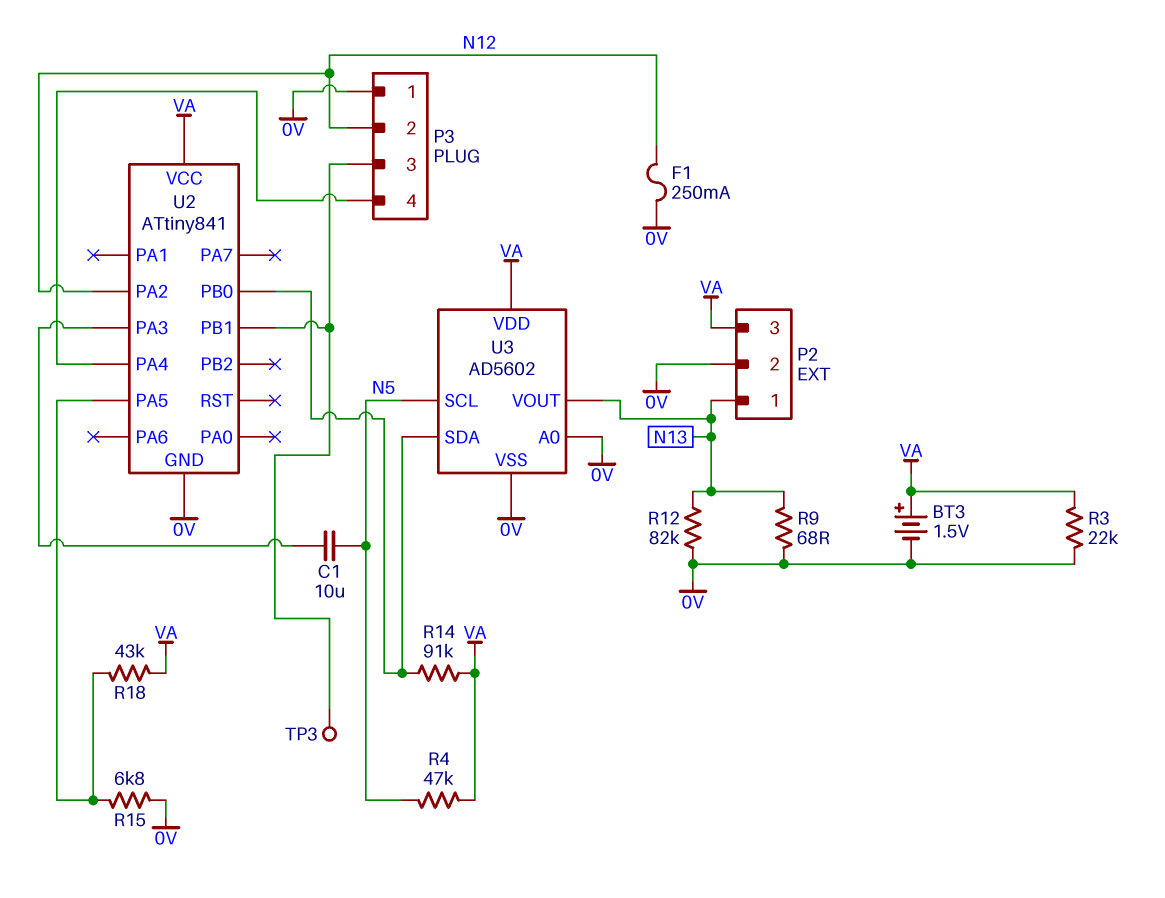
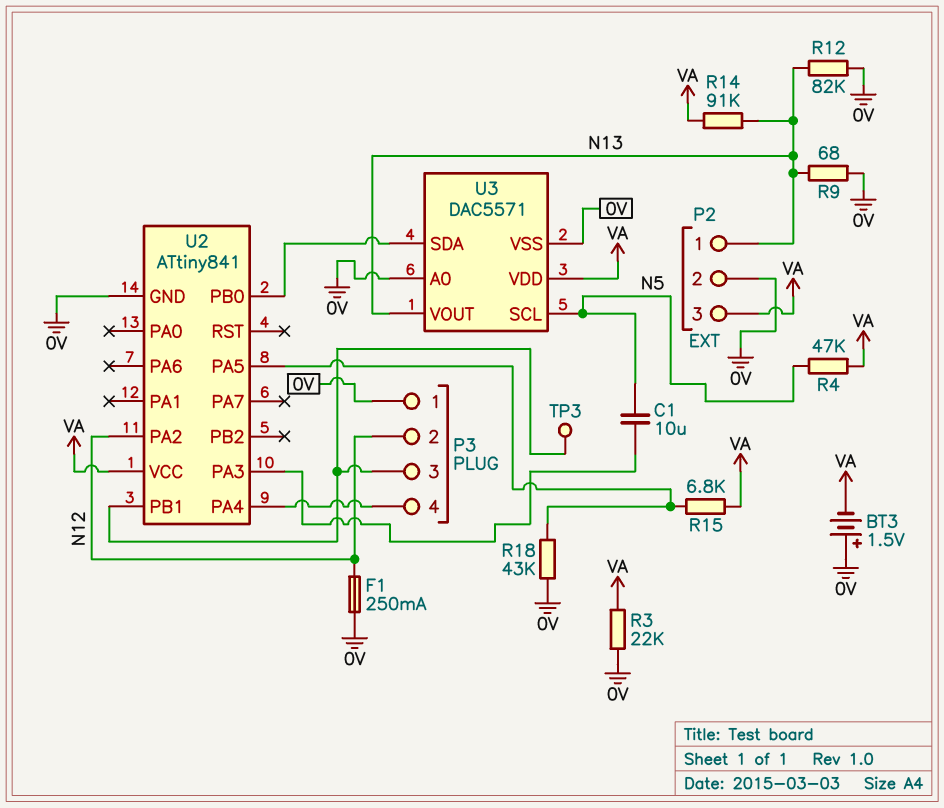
BT3: 1.5V (plus VA, minus 0V) -> 1.5V (plus 0V, minus VA)
R14: 91k (U2/PB0, VA) -> 91k (N13, VA)
R15: 6.8k (0V, U2/PA5) -> 6.8k (U2/PA5, VA)
R18: 43k (U2/PA5, VA) -> 43k (0V, U2/PA5)
U3: AD5602 -> DAC5571

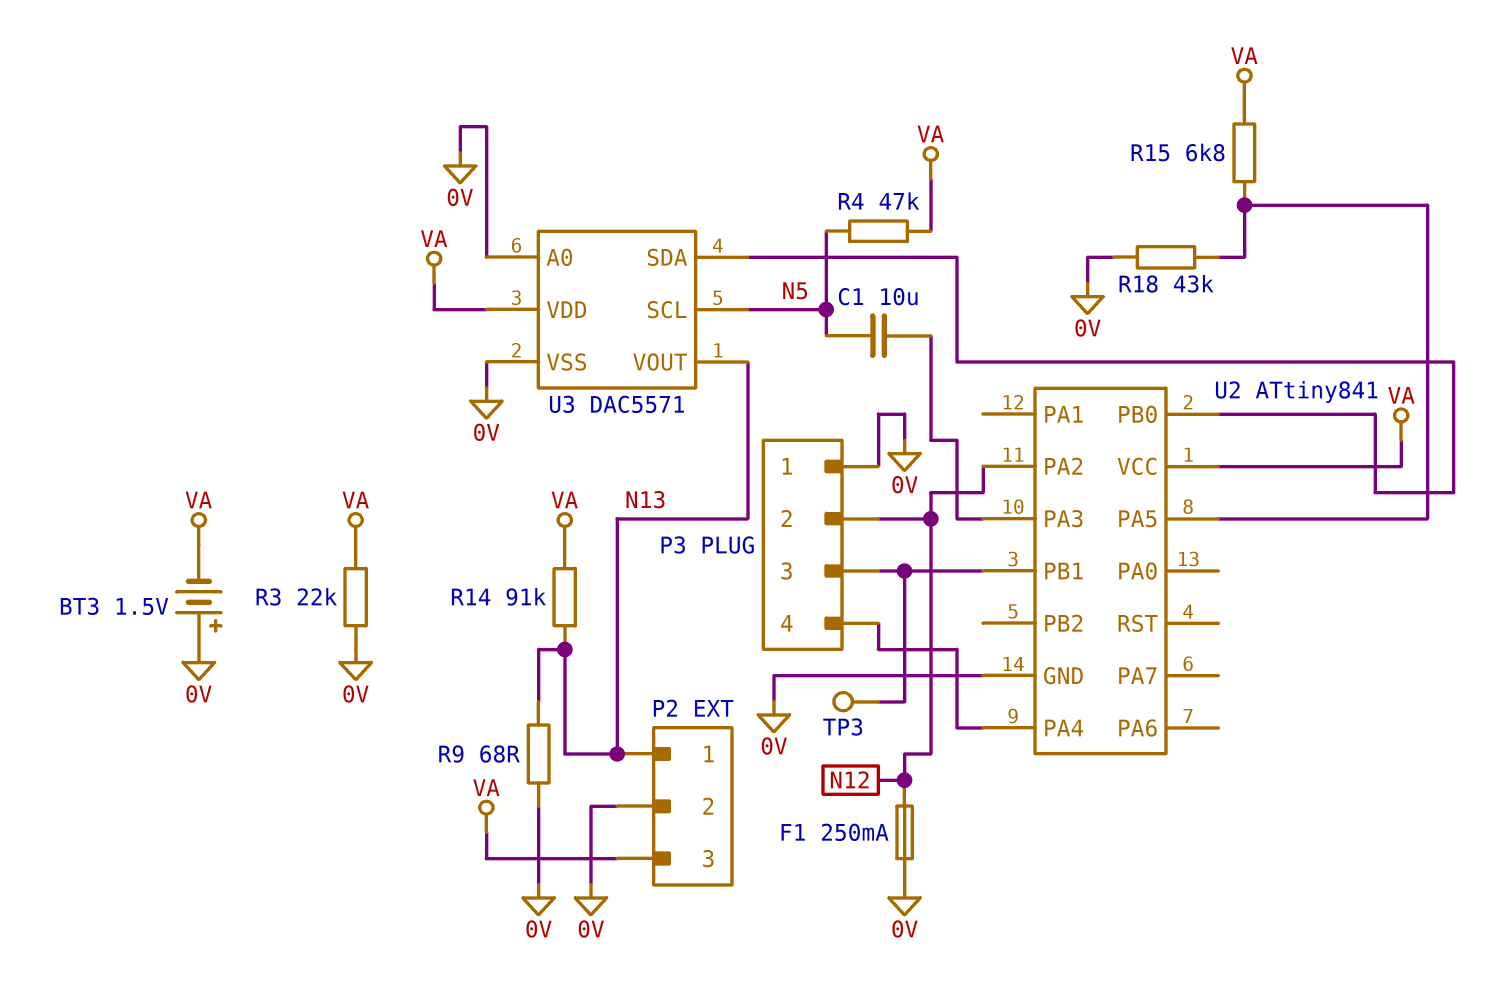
R12: 82k (0V, N13) -> none

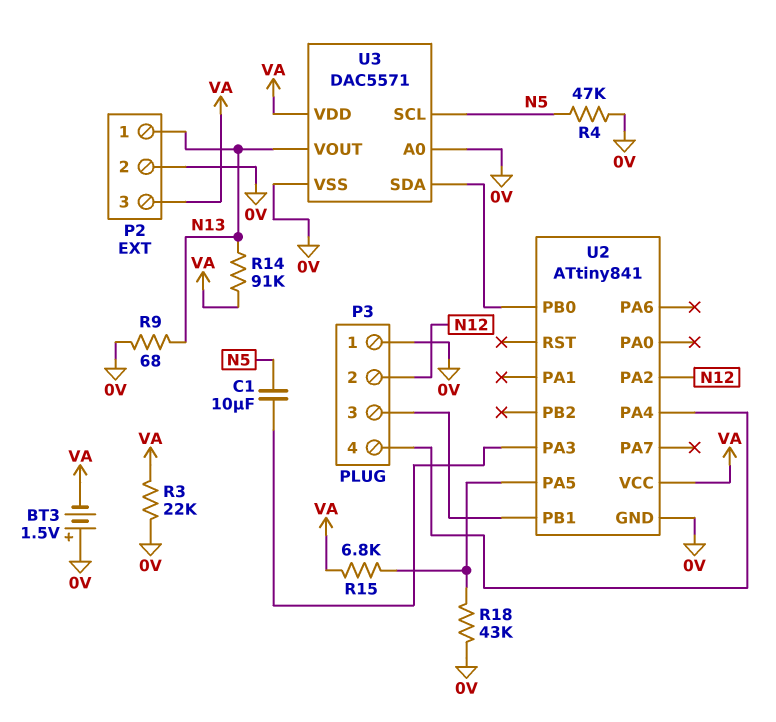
F1: 250mA (0V, N12) -> none
R4: 47k (N5, VA) -> 47k (0V, N5)
TP3: test point (P3/3) -> none

